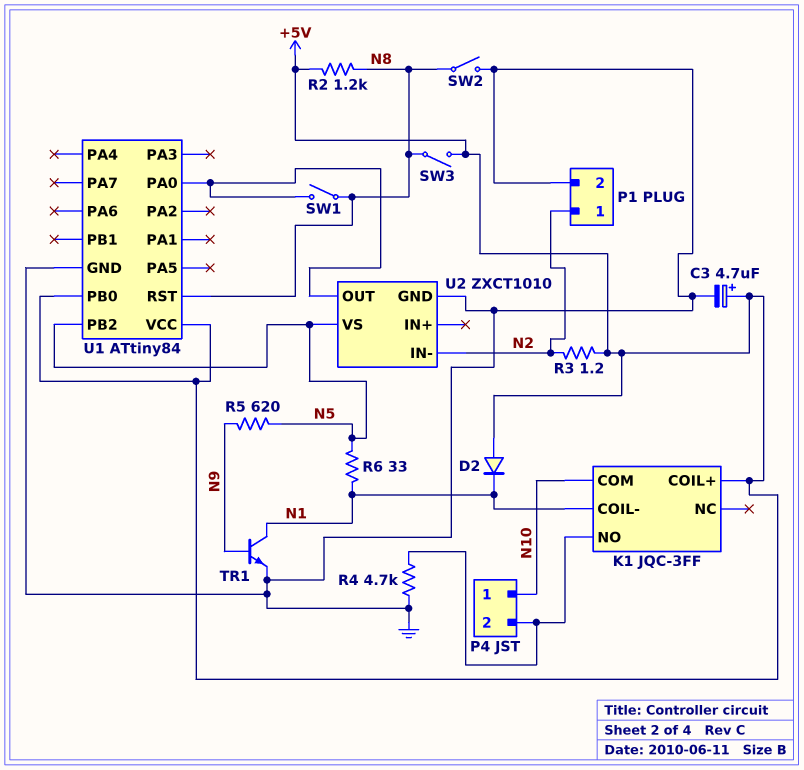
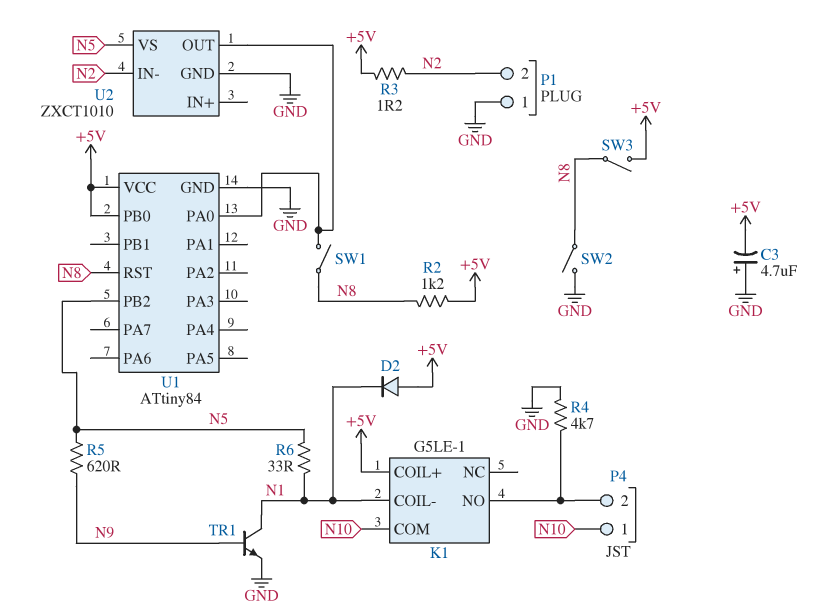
C3: 4.7uF (plus +5V, minus GND) -> 4.7uF (plus GND, minus +5V)
K1: JQC-3FF -> G5LE-1
P1 pin 1: N2 -> GND
P1 pin 2: GND -> N2

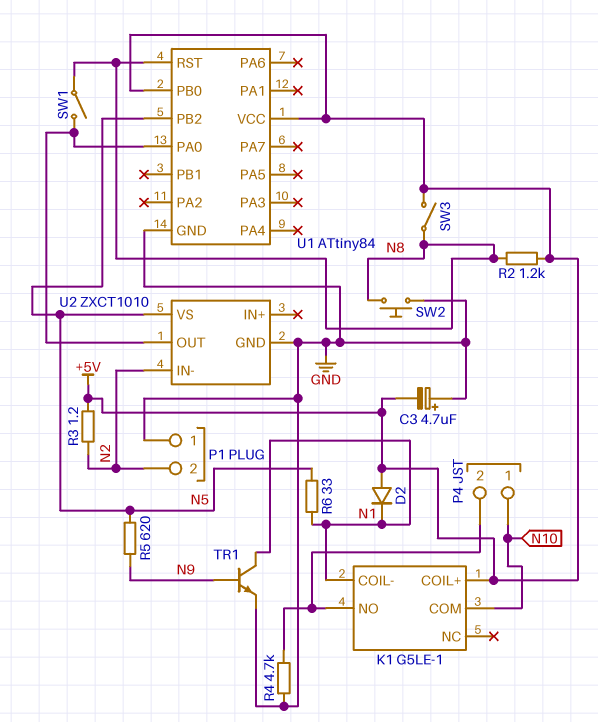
SW2: switch (GND, N8) -> button (GND, N8)

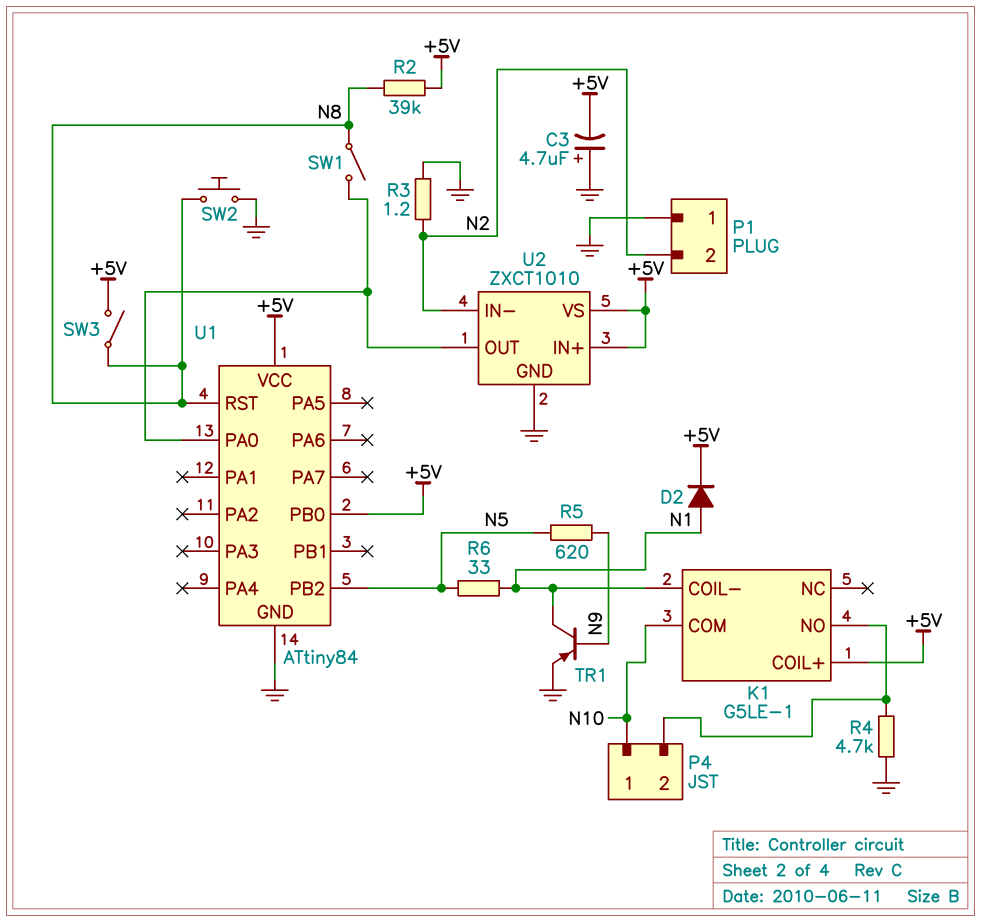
D2: diode (A +5V, K N1) -> diode (A N1, K +5V)
R2: 1.2k (+5V, N8) -> 39k (+5V, N8)
R3: 1.2 (+5V, N2) -> 1.2 (GND, N2)
TR1: NPN (B N9, C N1, E GND) -> PNP (B N9, C N1, E GND)
U2 pin IN+: none -> +5V
U2 pin VS: N5 -> +5V

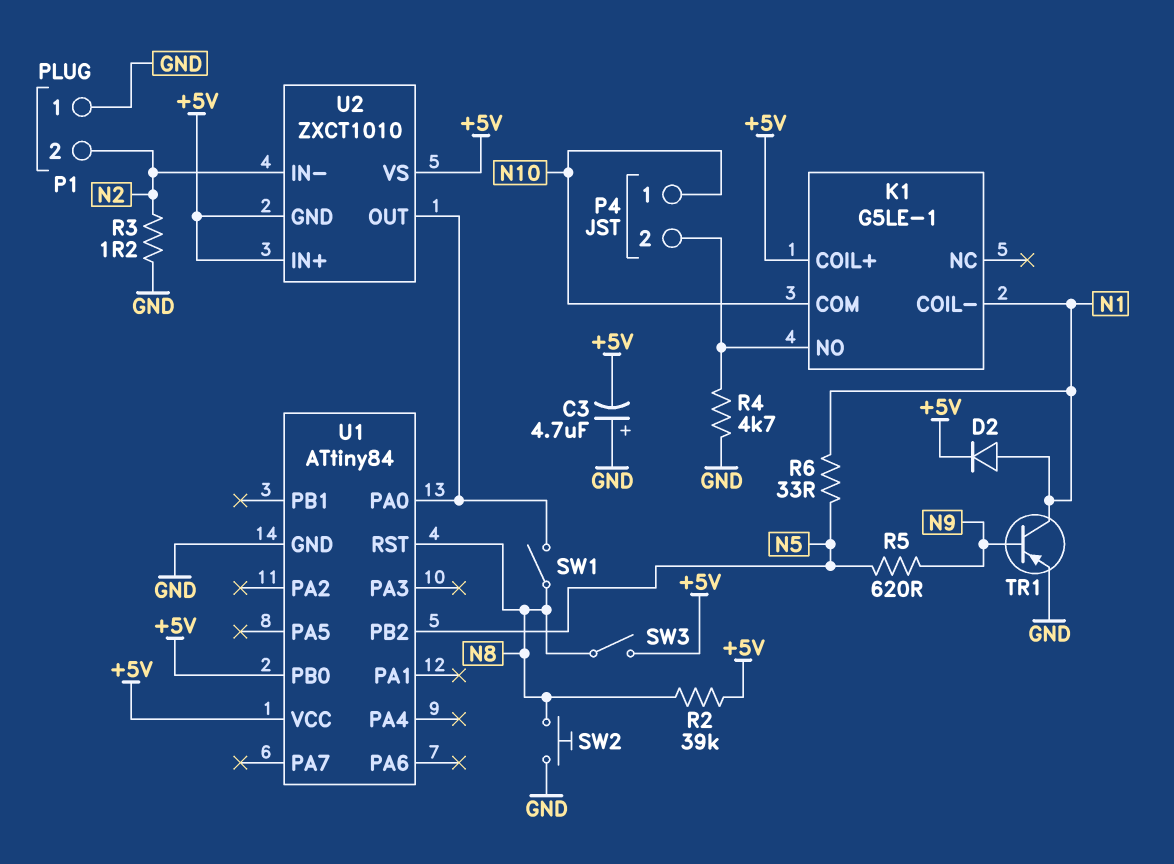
U2 pin GND: GND -> +5V

